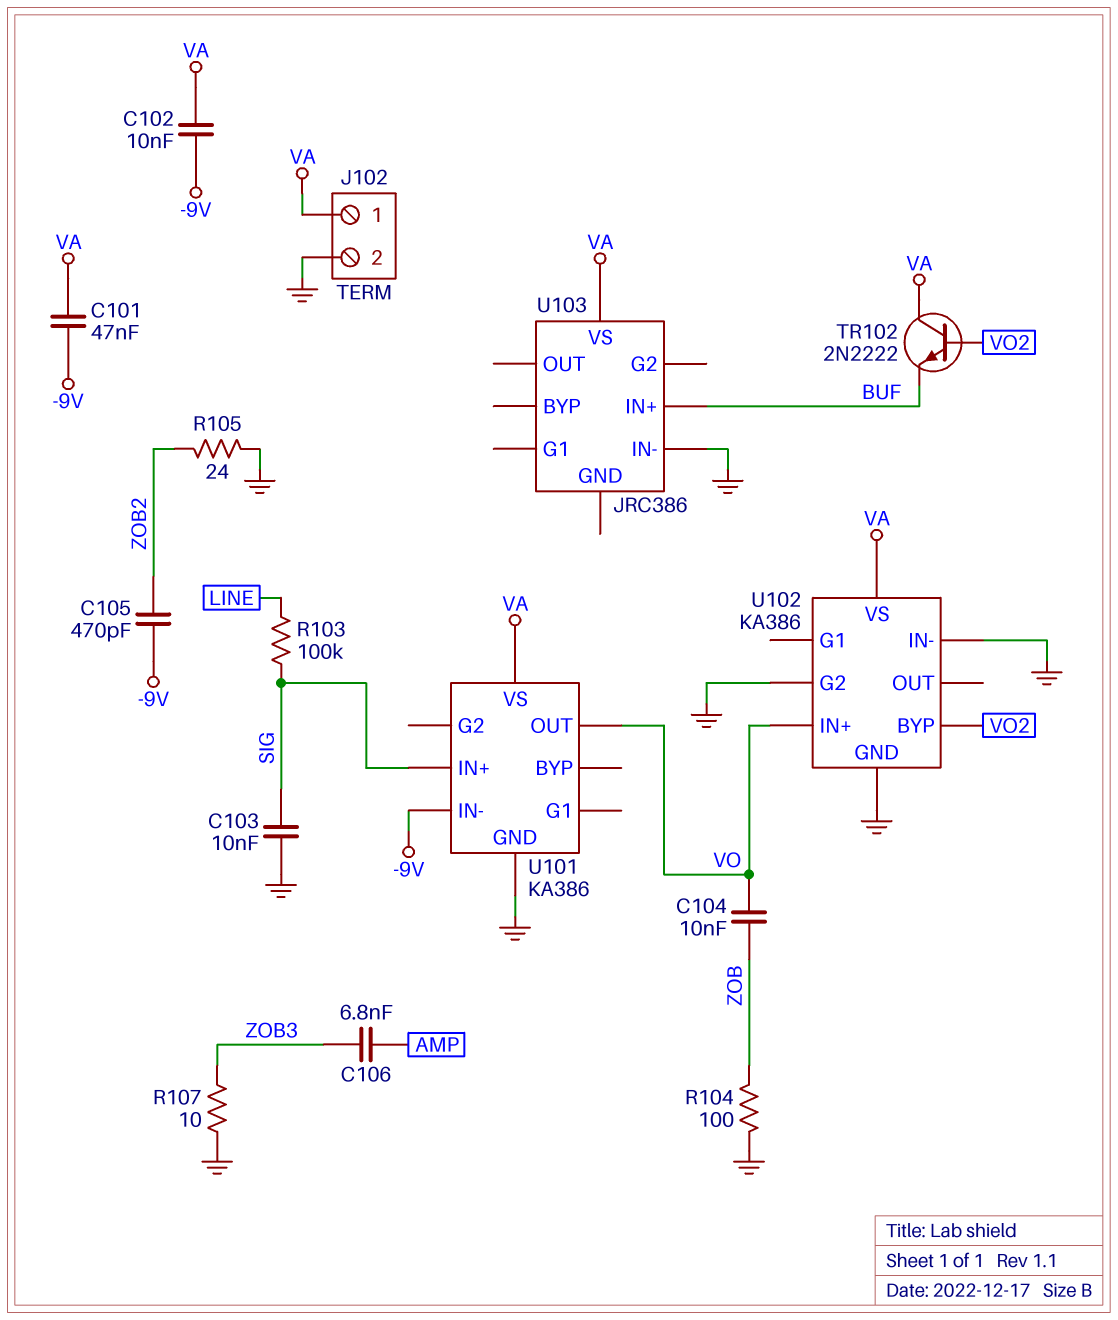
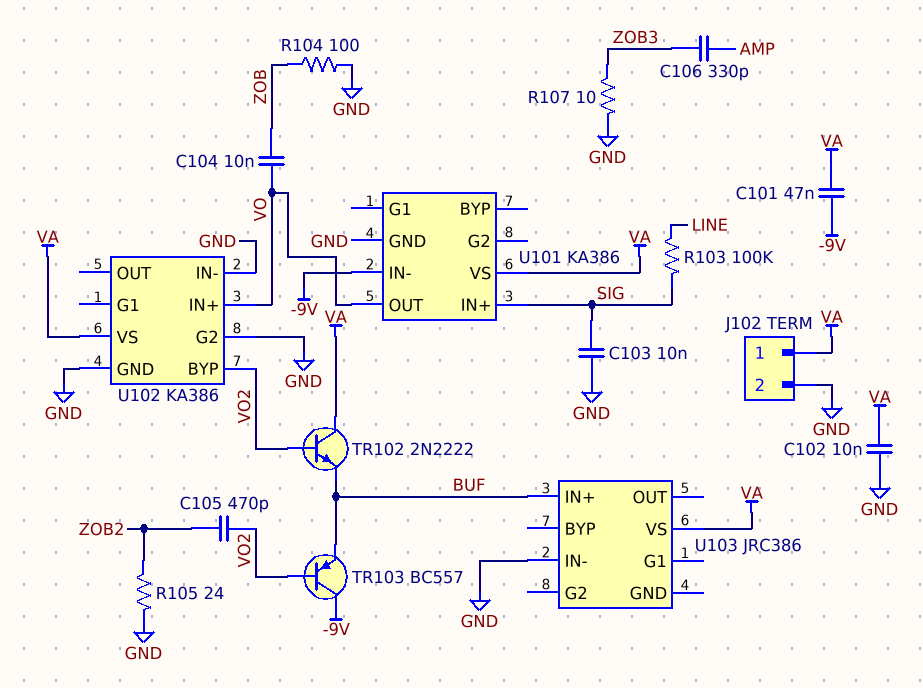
C102: 10nF (-9V, VA) -> 10nF (GND, VA)
C105: 470pF (-9V, ZOB2) -> 470pF (VO2, ZOB2)
C106: 6.8nF (AMP, ZOB3) -> 330pF (AMP, ZOB3)
TR103: none -> PNP BC557 (B VO2, C -9V, E BUF)

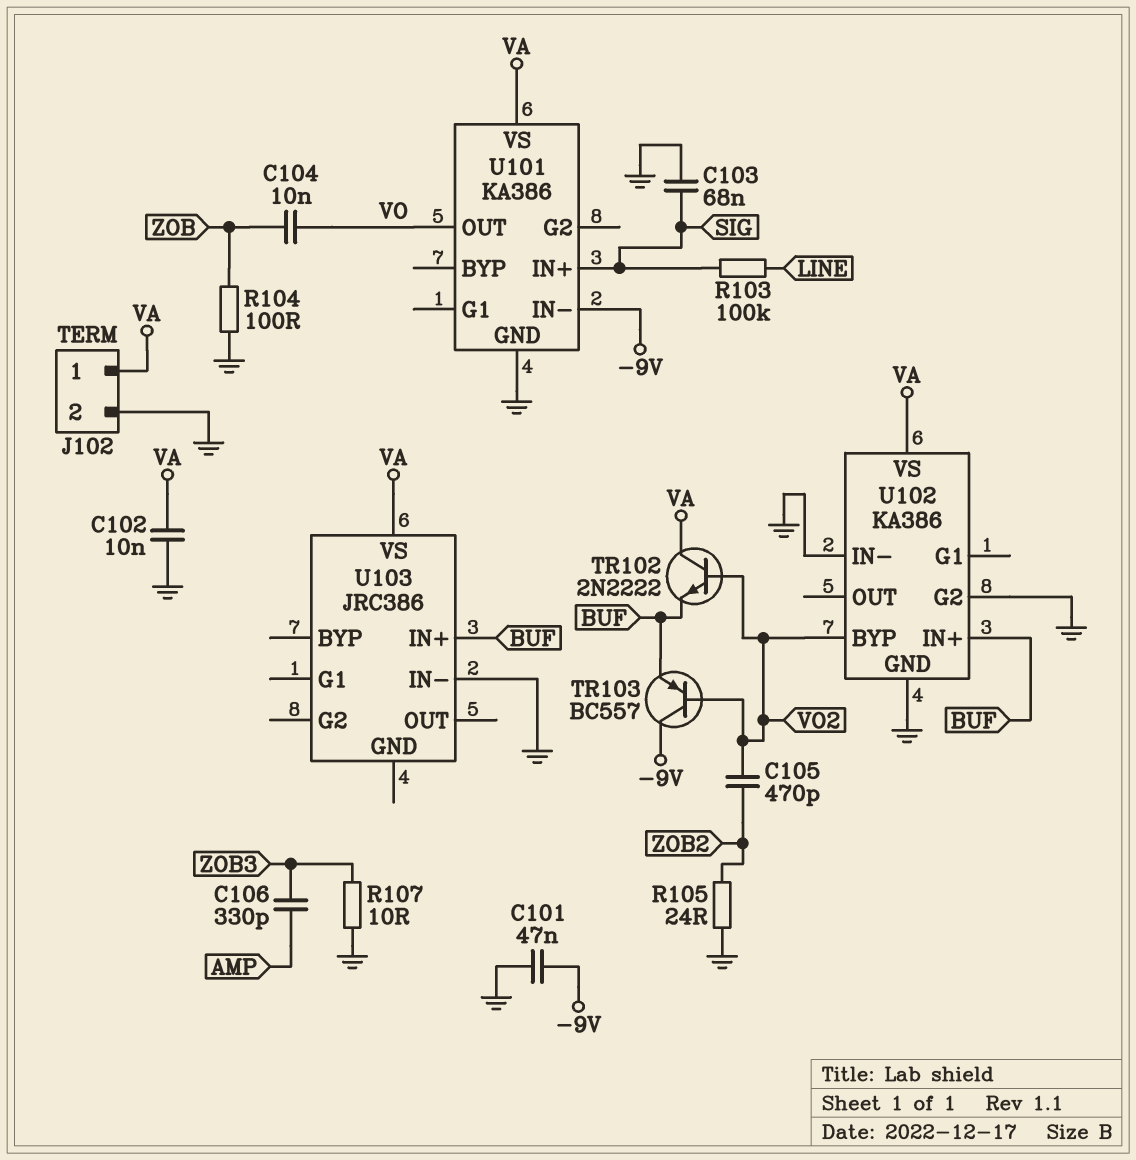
C101: 47nF (-9V, VA) -> 47nF (-9V, GND)
C103: 10nF (GND, SIG) -> 68nF (GND, SIG)
U102 pin IN+: VO -> BUF

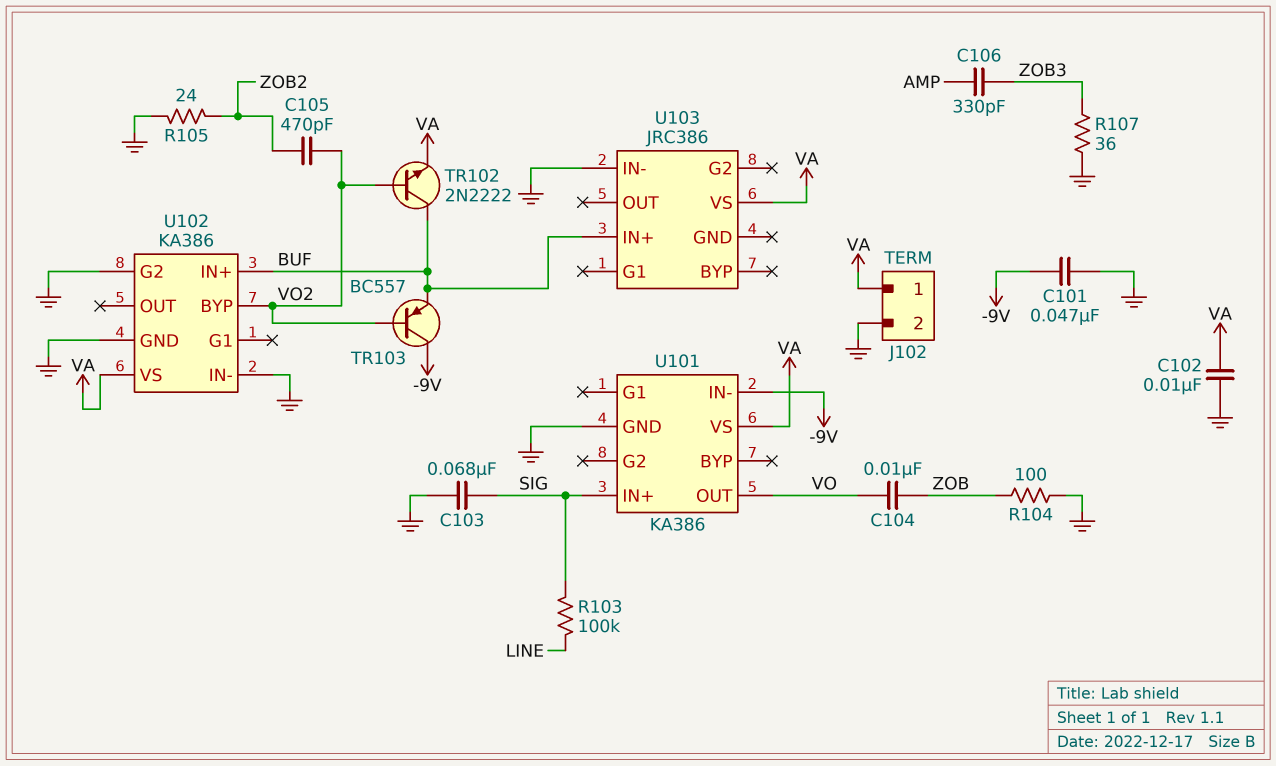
R107: 10 (GND, ZOB3) -> 36 (GND, ZOB3)
TR102: NPN 2N2222 (B VO2, C VA, E BUF) -> NPN 2N2222 (B VO2, C BUF, E VA)

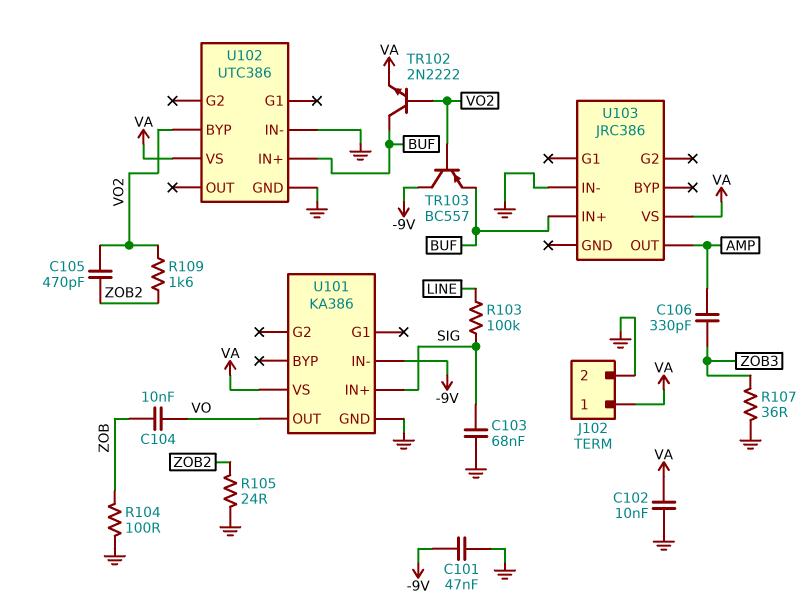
R109: none -> 1.6k (VO2, ZOB2)
U102: KA386 -> UTC386
U102 pin G2: GND -> none
U103 pin OUT: none -> AMP

